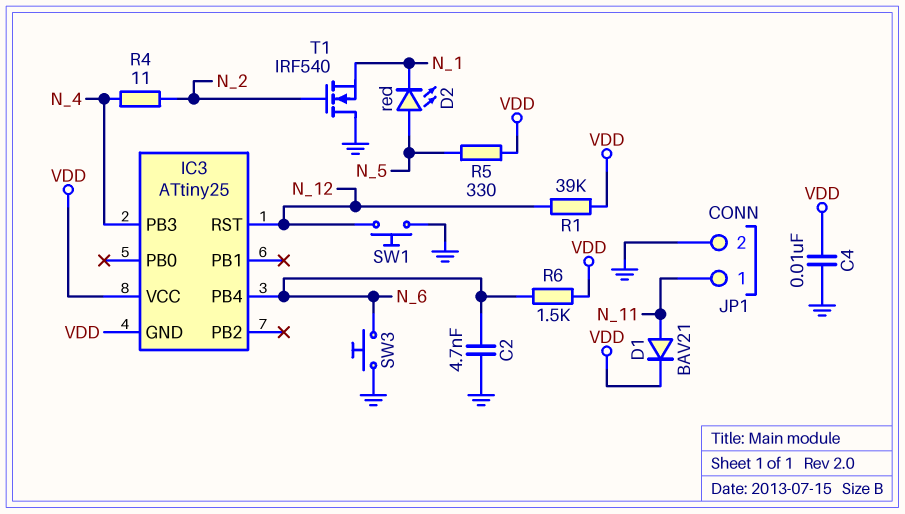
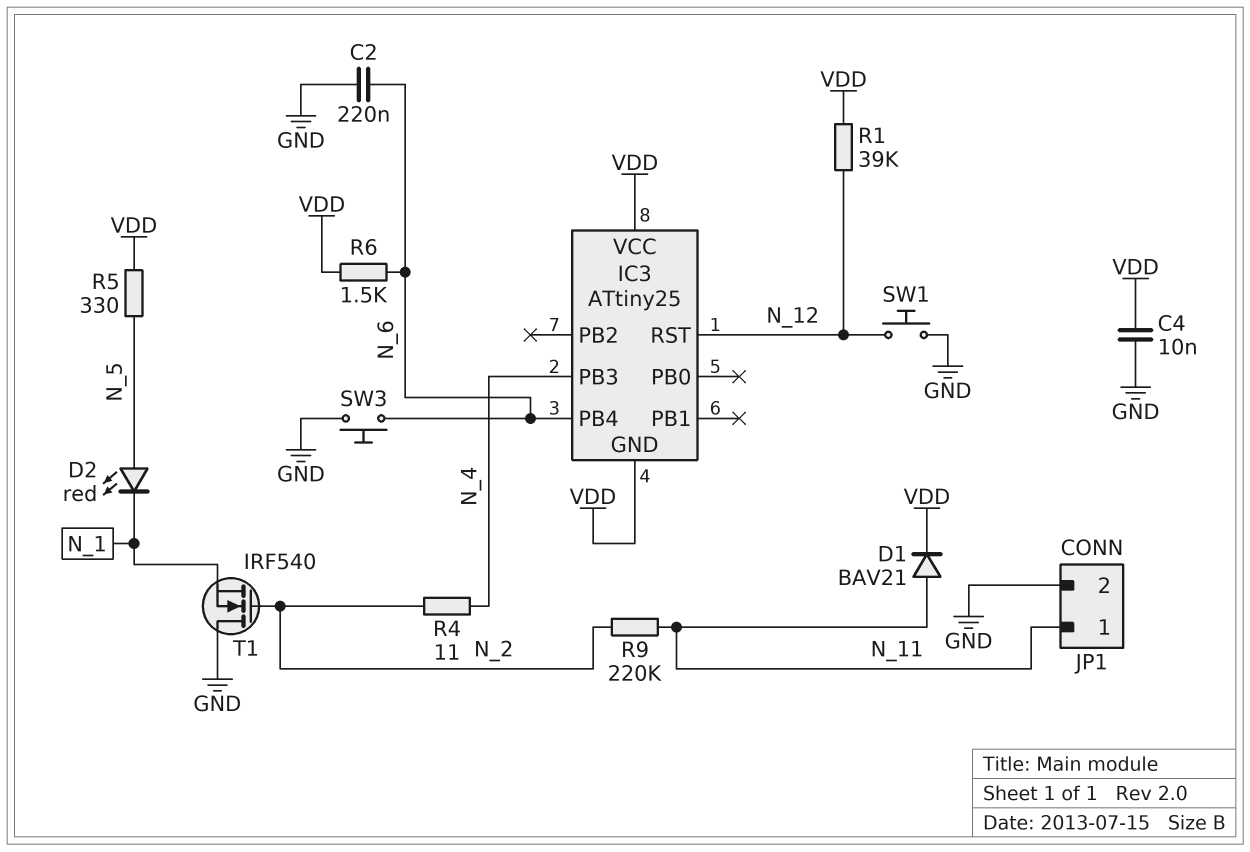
C2: 4.7nF (GND, N_6) -> 220nF (GND, N_6)
R9: none -> 220k (N_2, N_11)

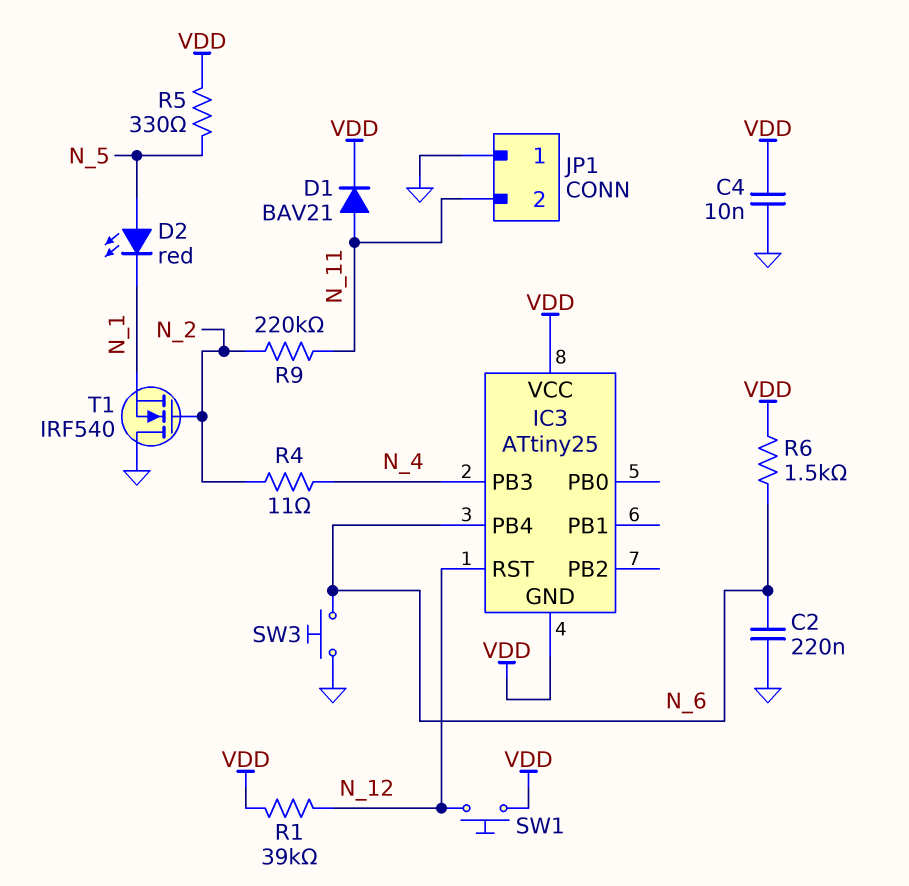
JP1 pin 1: N_11 -> GND
JP1 pin 2: GND -> N_11
SW1: button (GND, N_12) -> button (N_12, VDD)

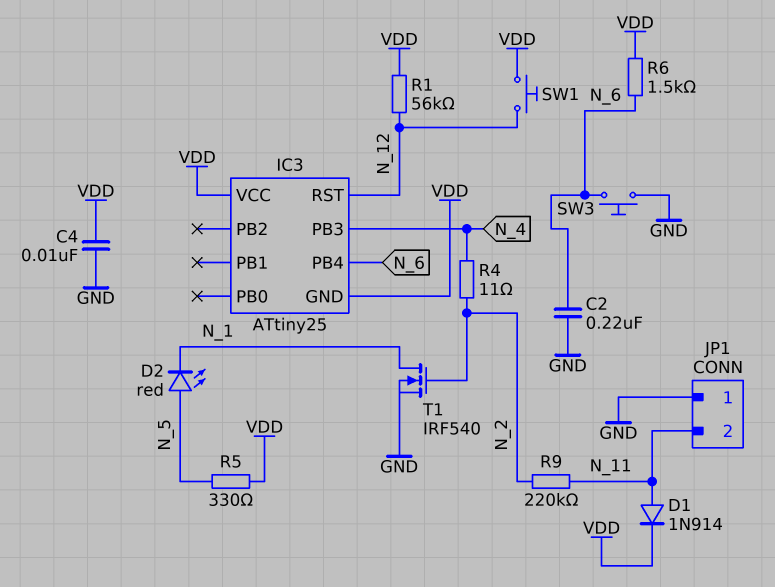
D1: diode BAV21 (A N_11, K VDD) -> diode 1N914 (A N_11, K VDD)
R1: 39k (N_12, VDD) -> 56k (N_12, VDD)
T1: NMOS IRF540 (G N_2, D GND, S N_1) -> NMOS IRF540 (G N_2, D N_1, S GND)

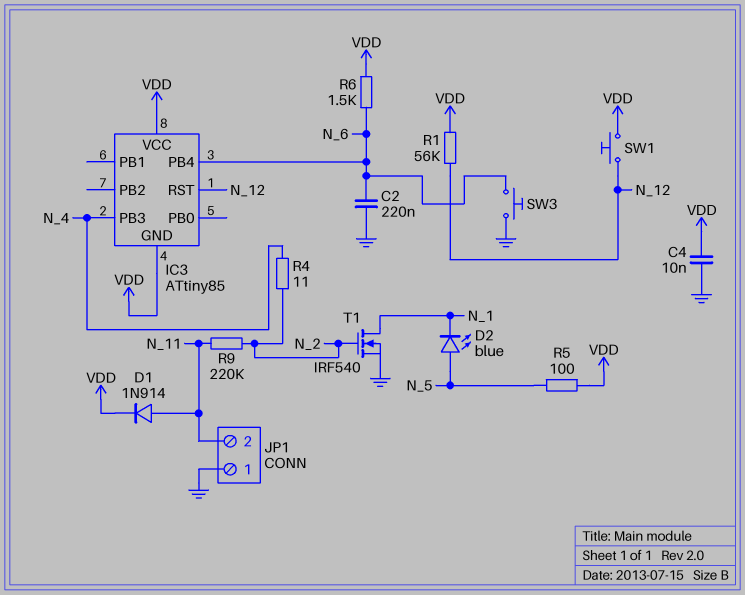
D2: LED red (A N_5, K N_1) -> LED blue (A N_5, K N_1)
IC3: ATtiny25 -> ATtiny85
R5: 330 (N_5, VDD) -> 100 (N_5, VDD)

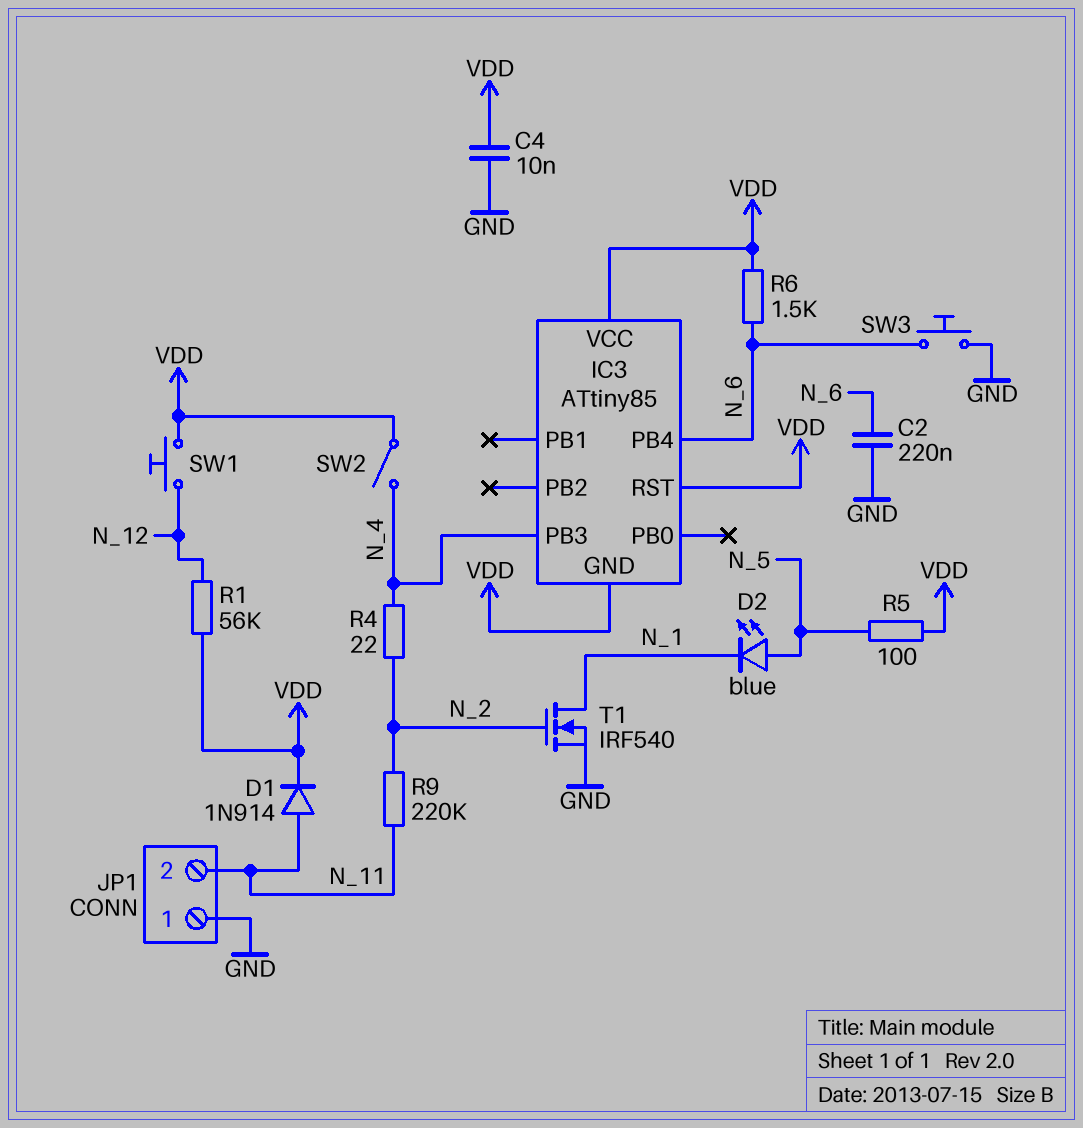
IC3 pin RST: N_12 -> VDD
R4: 11 (N_2, N_4) -> 22 (N_2, N_4)
SW2: none -> switch (N_4, VDD)

